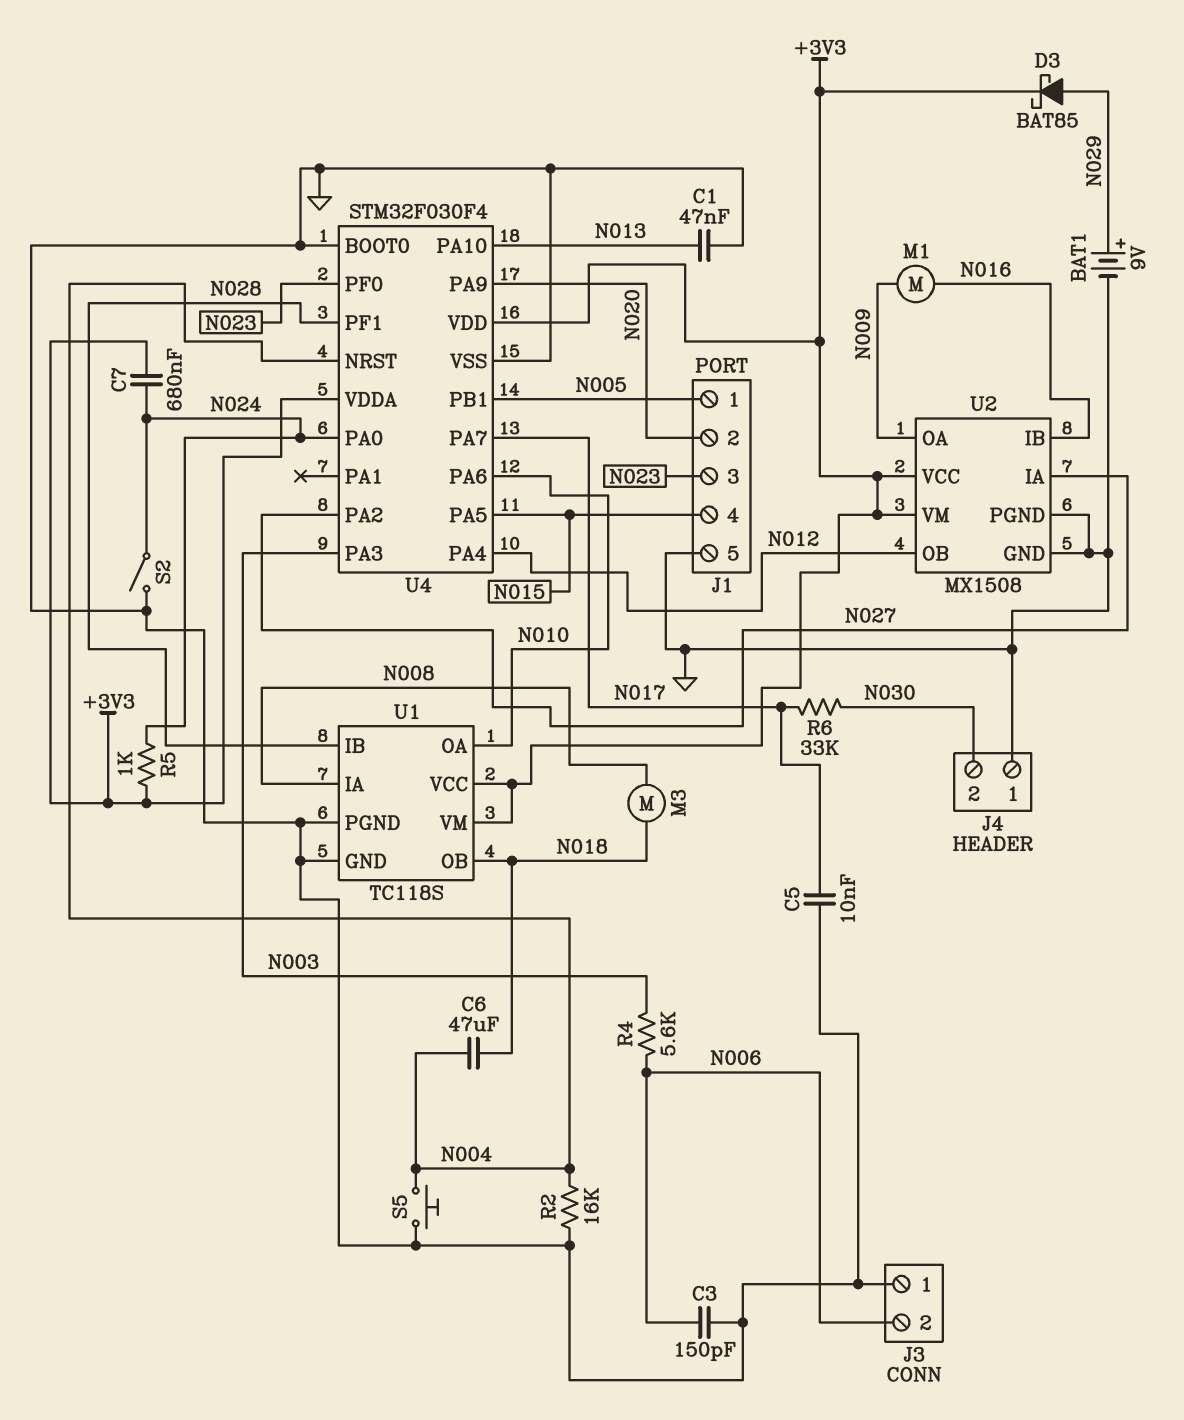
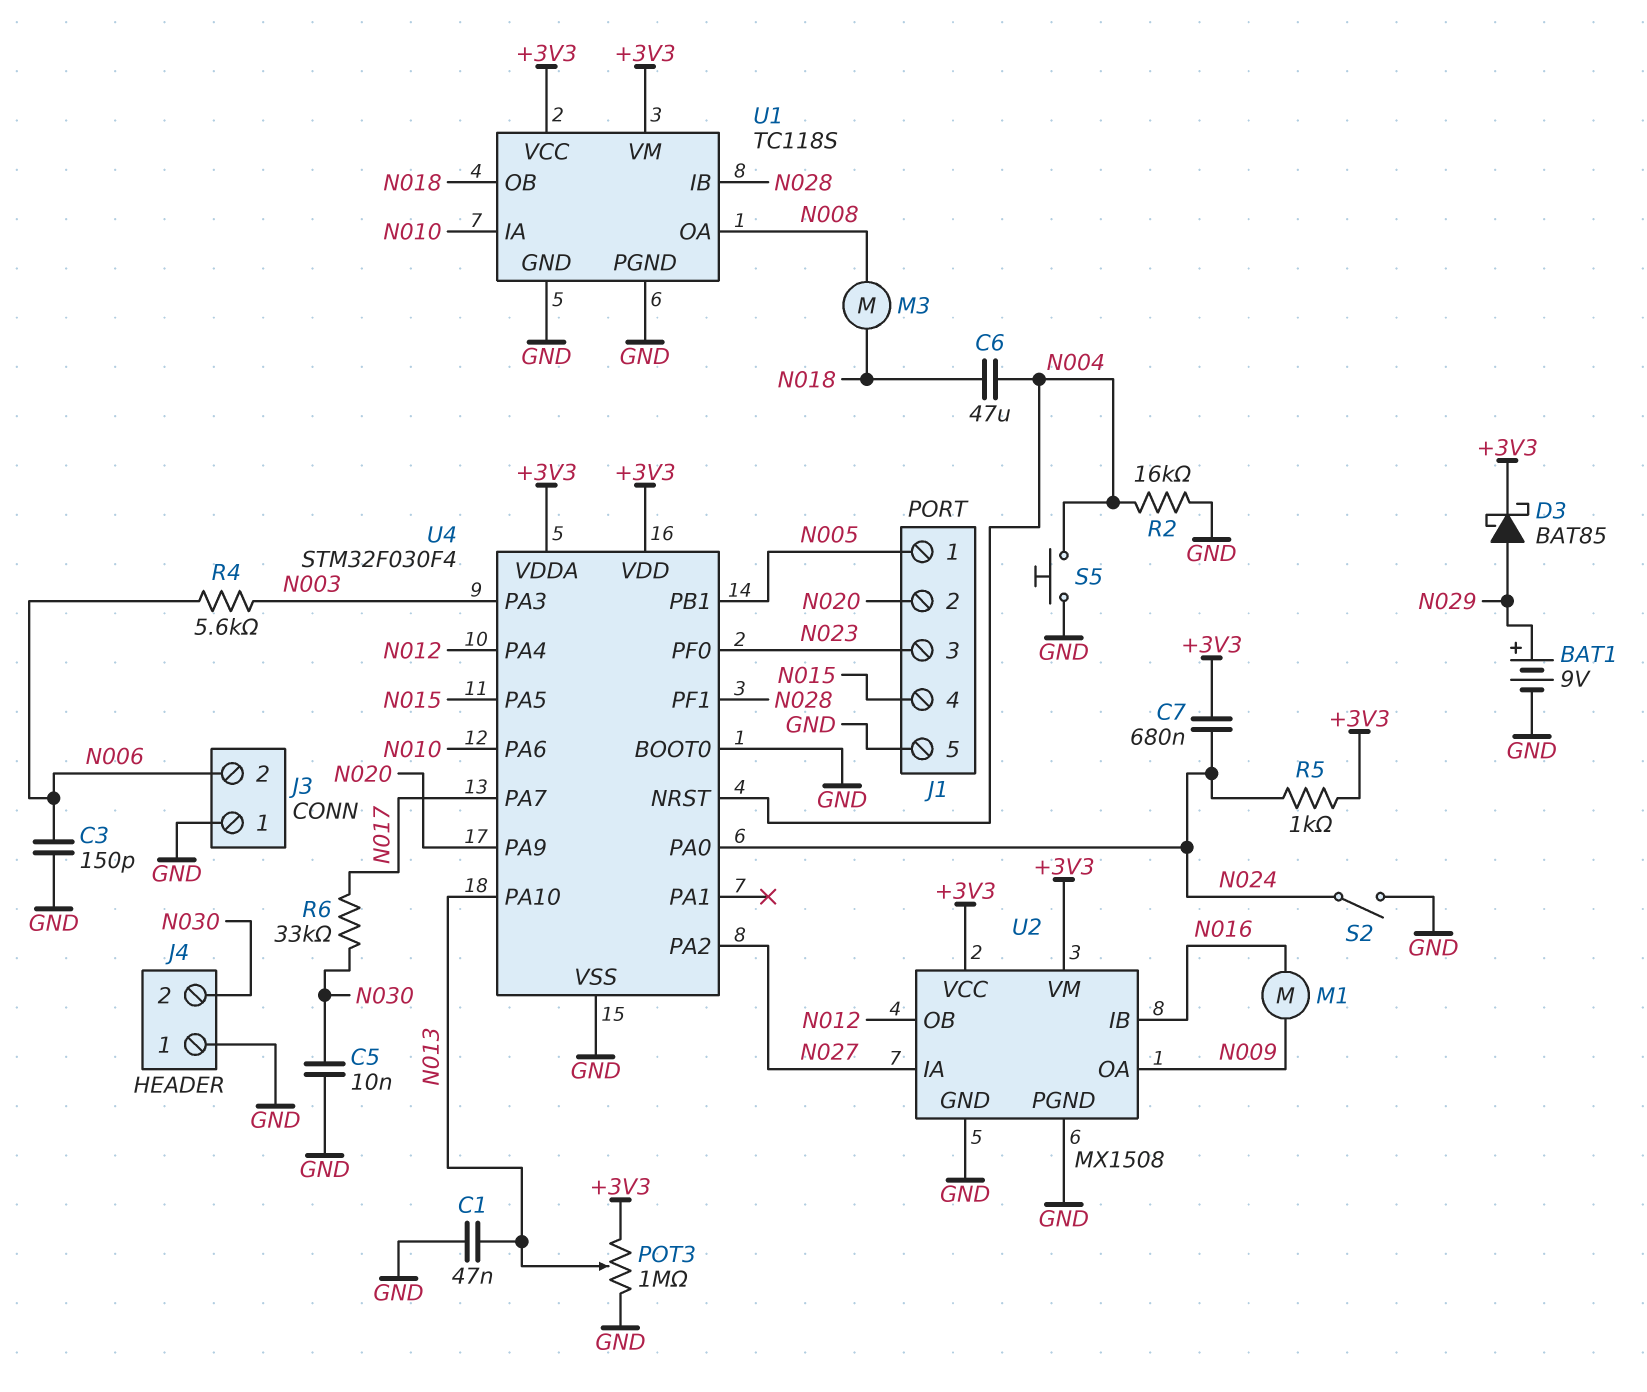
C5: 10nF (GND, N017) -> 10nF (GND, N030)
POT3: none -> 1M (+3V3, GND, wiper N013)
U1 pin IA: N008 -> N010
U1 pin OA: N010 -> N008

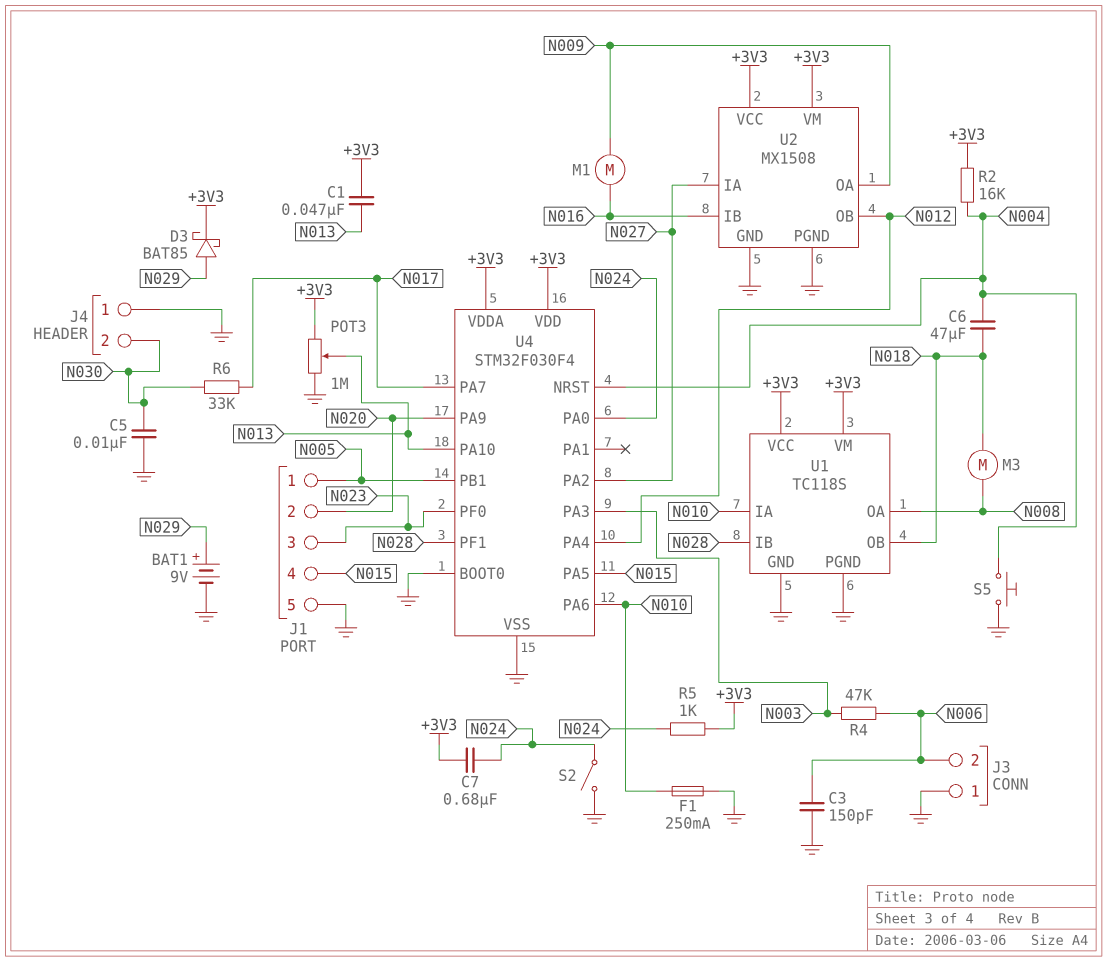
C1: 47nF (GND, N013) -> 47nF (+3V3, N013)
F1: none -> 250mA (GND, N010)
R2: 16k (GND, N004) -> 16k (+3V3, N004)
R4: 5.6k (N003, N006) -> 47k (N003, N006)

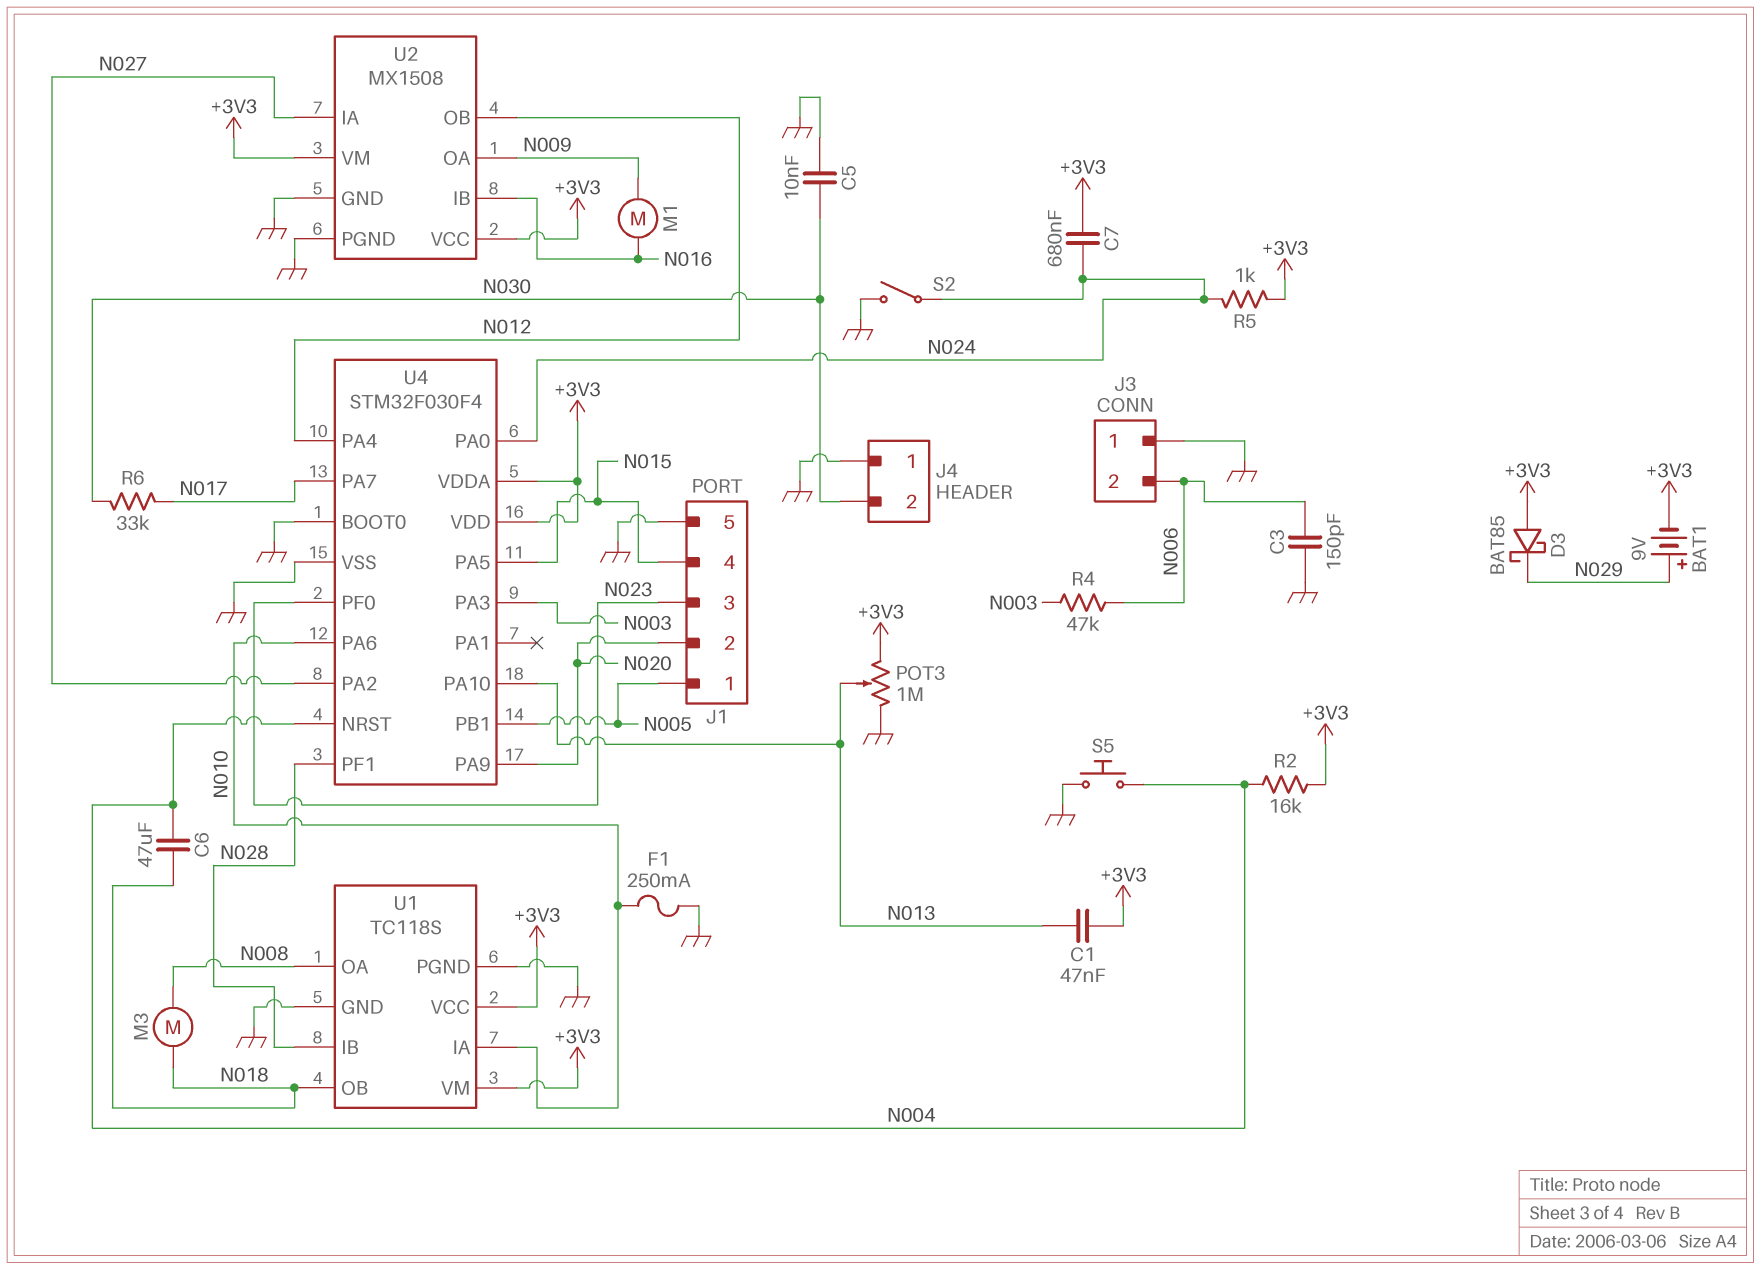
BAT1: 9V (plus N029, minus GND) -> 9V (plus N029, minus +3V3)
D3: schottky BAT85 (A N029, K +3V3) -> schottky BAT85 (A +3V3, K N029)

